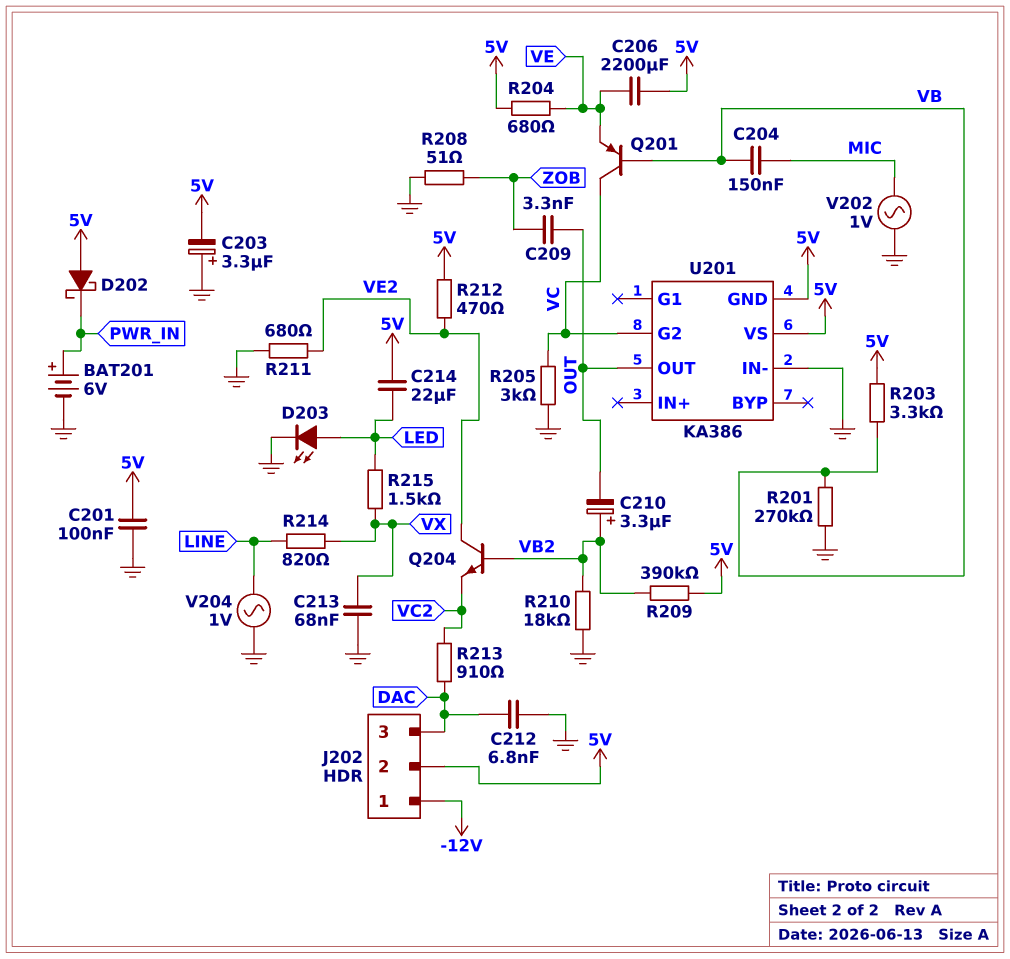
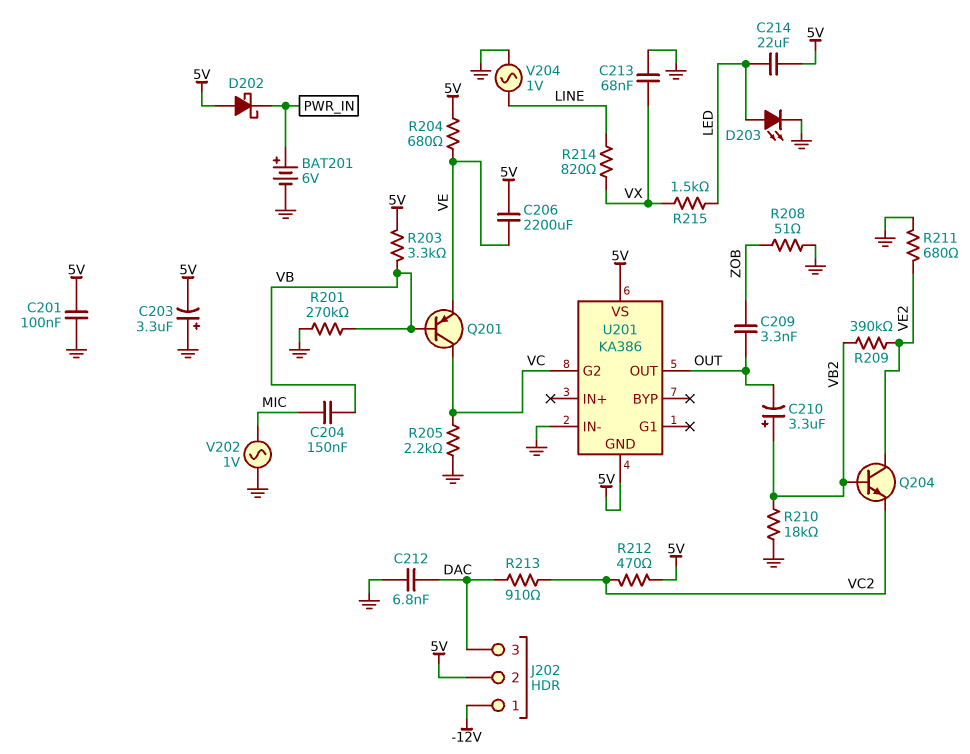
R205: 3k (GND, VC) -> 2.2k (GND, VC)
R209: 390k (5V, VB2) -> 390k (VB2, VE2)
R212: 470 (5V, VE2) -> 470 (5V, VC2)

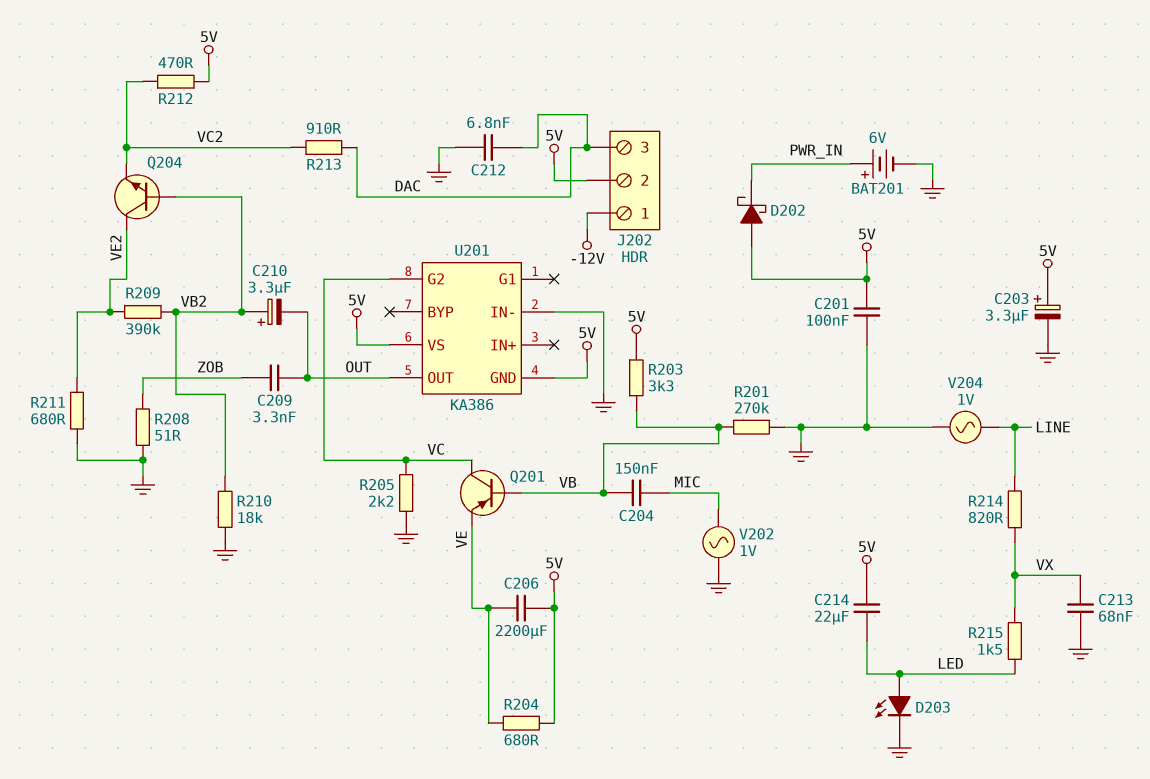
C203: 3.3uF (plus GND, minus 5V) -> 3.3uF (plus 5V, minus GND)

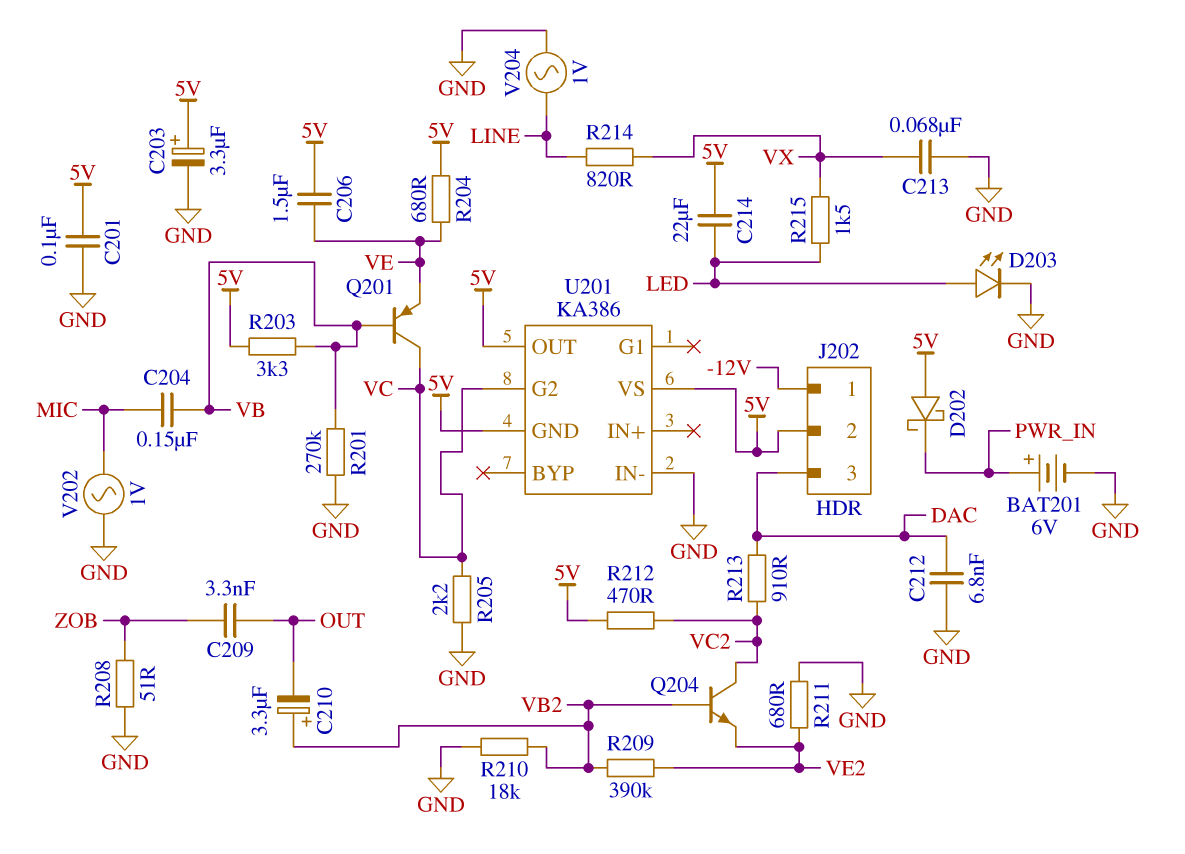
C206: 2200uF (5V, VE) -> 1.5uF (5V, VE)
Q204: NPN (B VB2, C VE2, E VC2) -> NPN (B VB2, C VC2, E VE2)
U201 pin OUT: OUT -> 5V

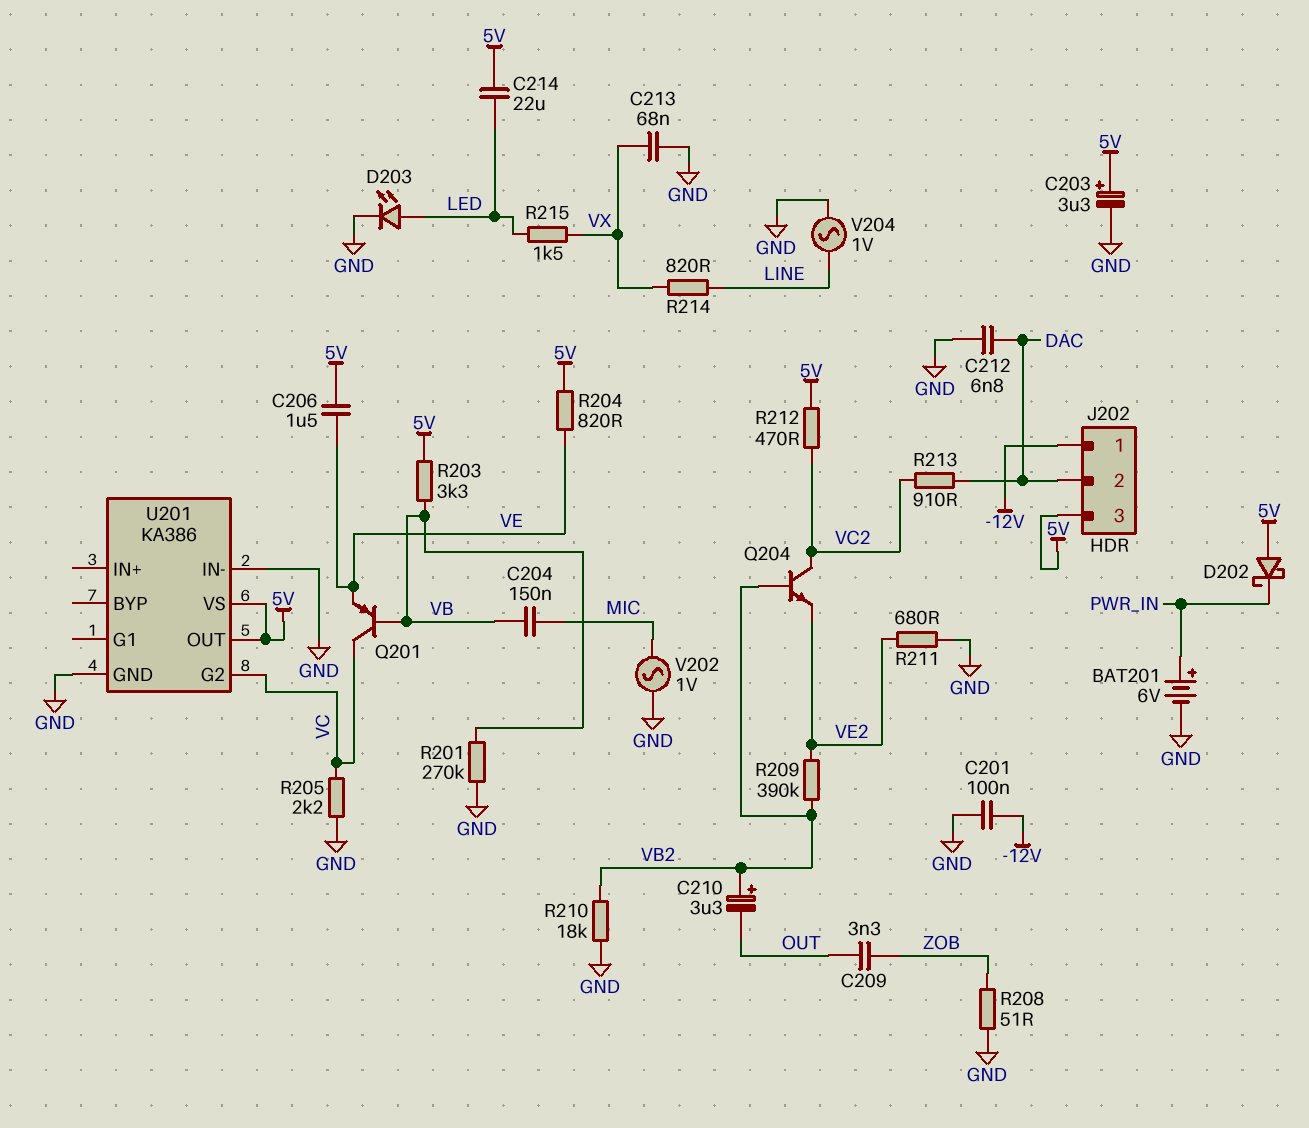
C201: 100nF (5V, GND) -> 100nF (-12V, GND)
J202 pin 2: 5V -> DAC
J202 pin 3: DAC -> 5V
R204: 680 (5V, VE) -> 820 (5V, VE)
U201 pin GND: 5V -> GND

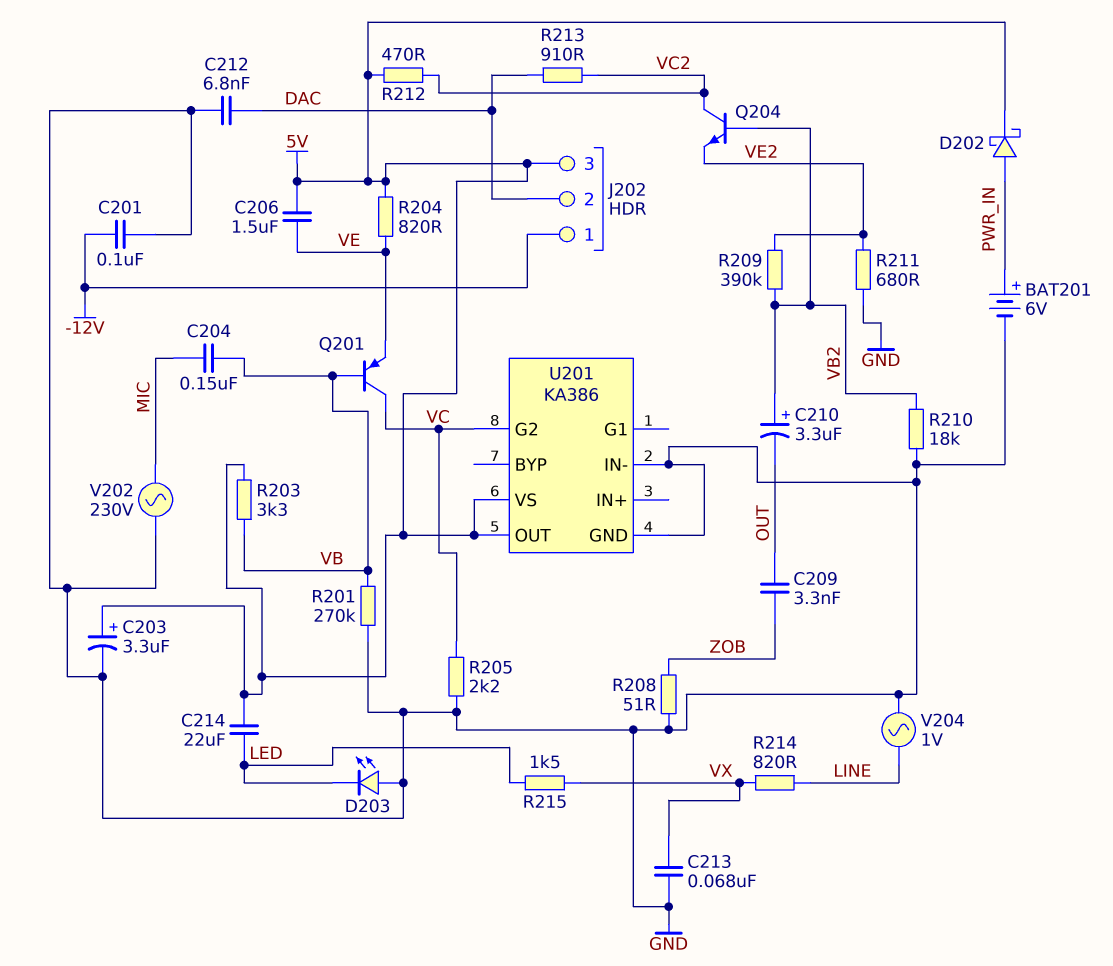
D202: schottky (A 5V, K PWR_IN) -> schottky (A PWR_IN, K 5V)
D203: LED (A LED, K GND) -> LED (A GND, K LED)
V202: AC 1V (GND, MIC) -> AC 230V (GND, MIC)

